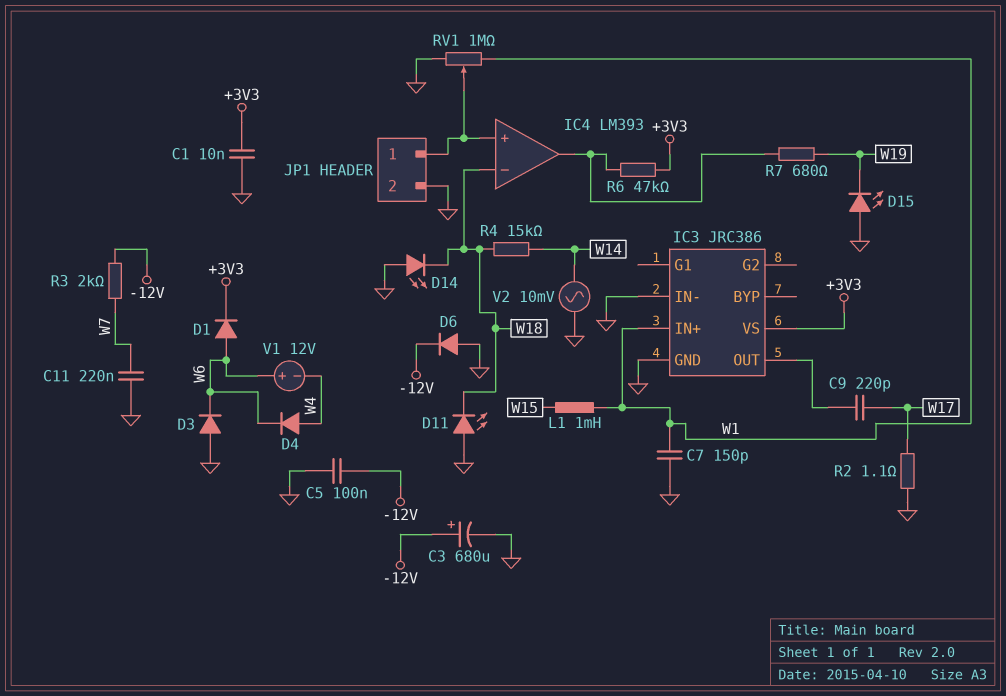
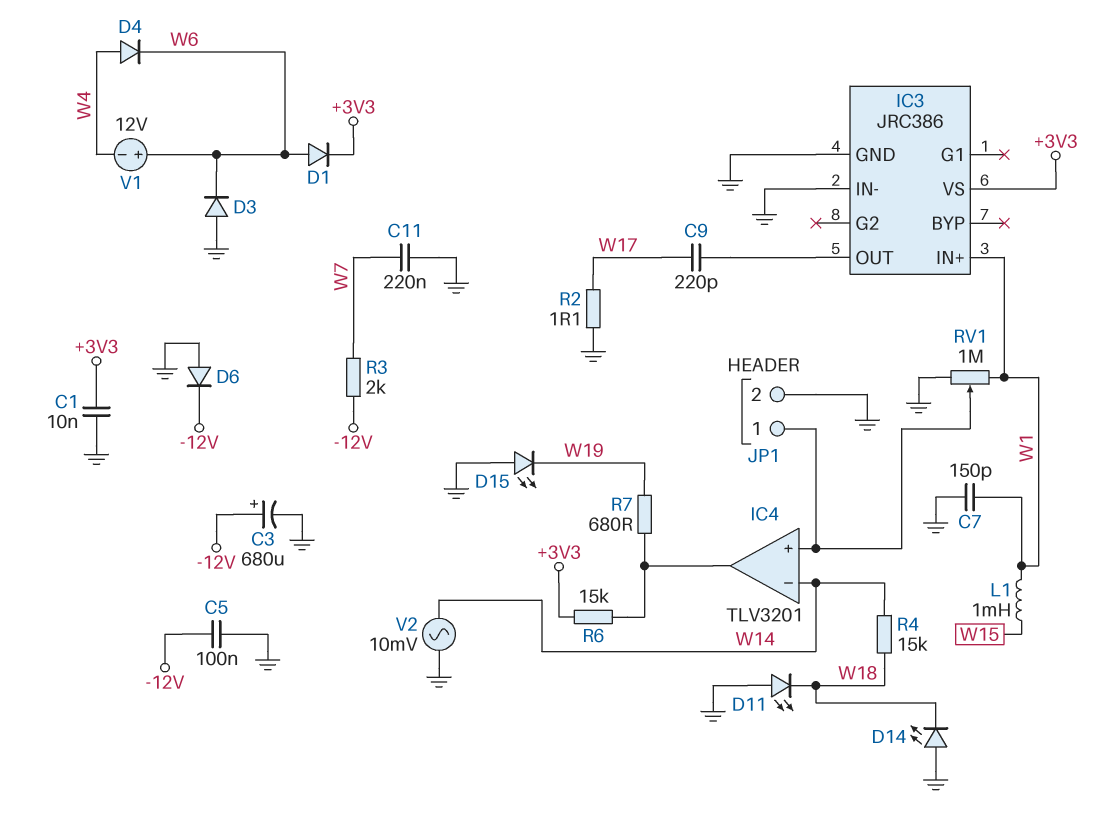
IC4: LM393 -> TLV3201
IC4 pin in-: W18 -> W14
R6: 47k (+3V3, IC4/out) -> 15k (+3V3, IC4/out)

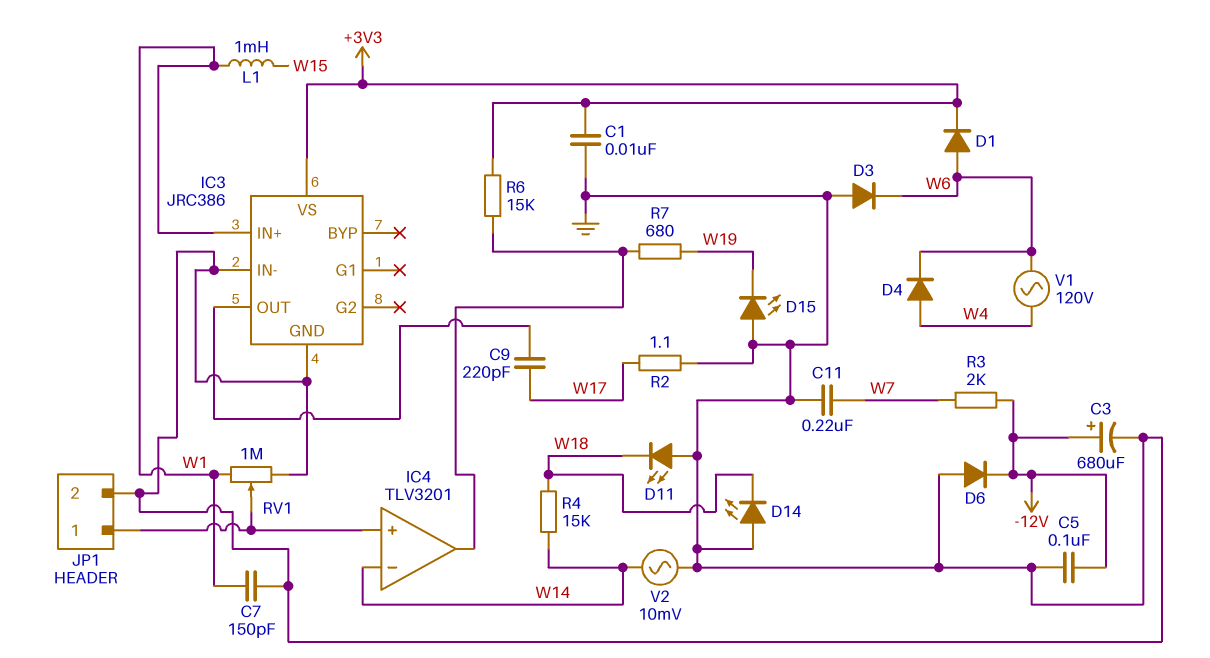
V1: 12V (plus W6, minus W4) -> AC 120V (W4, W6)

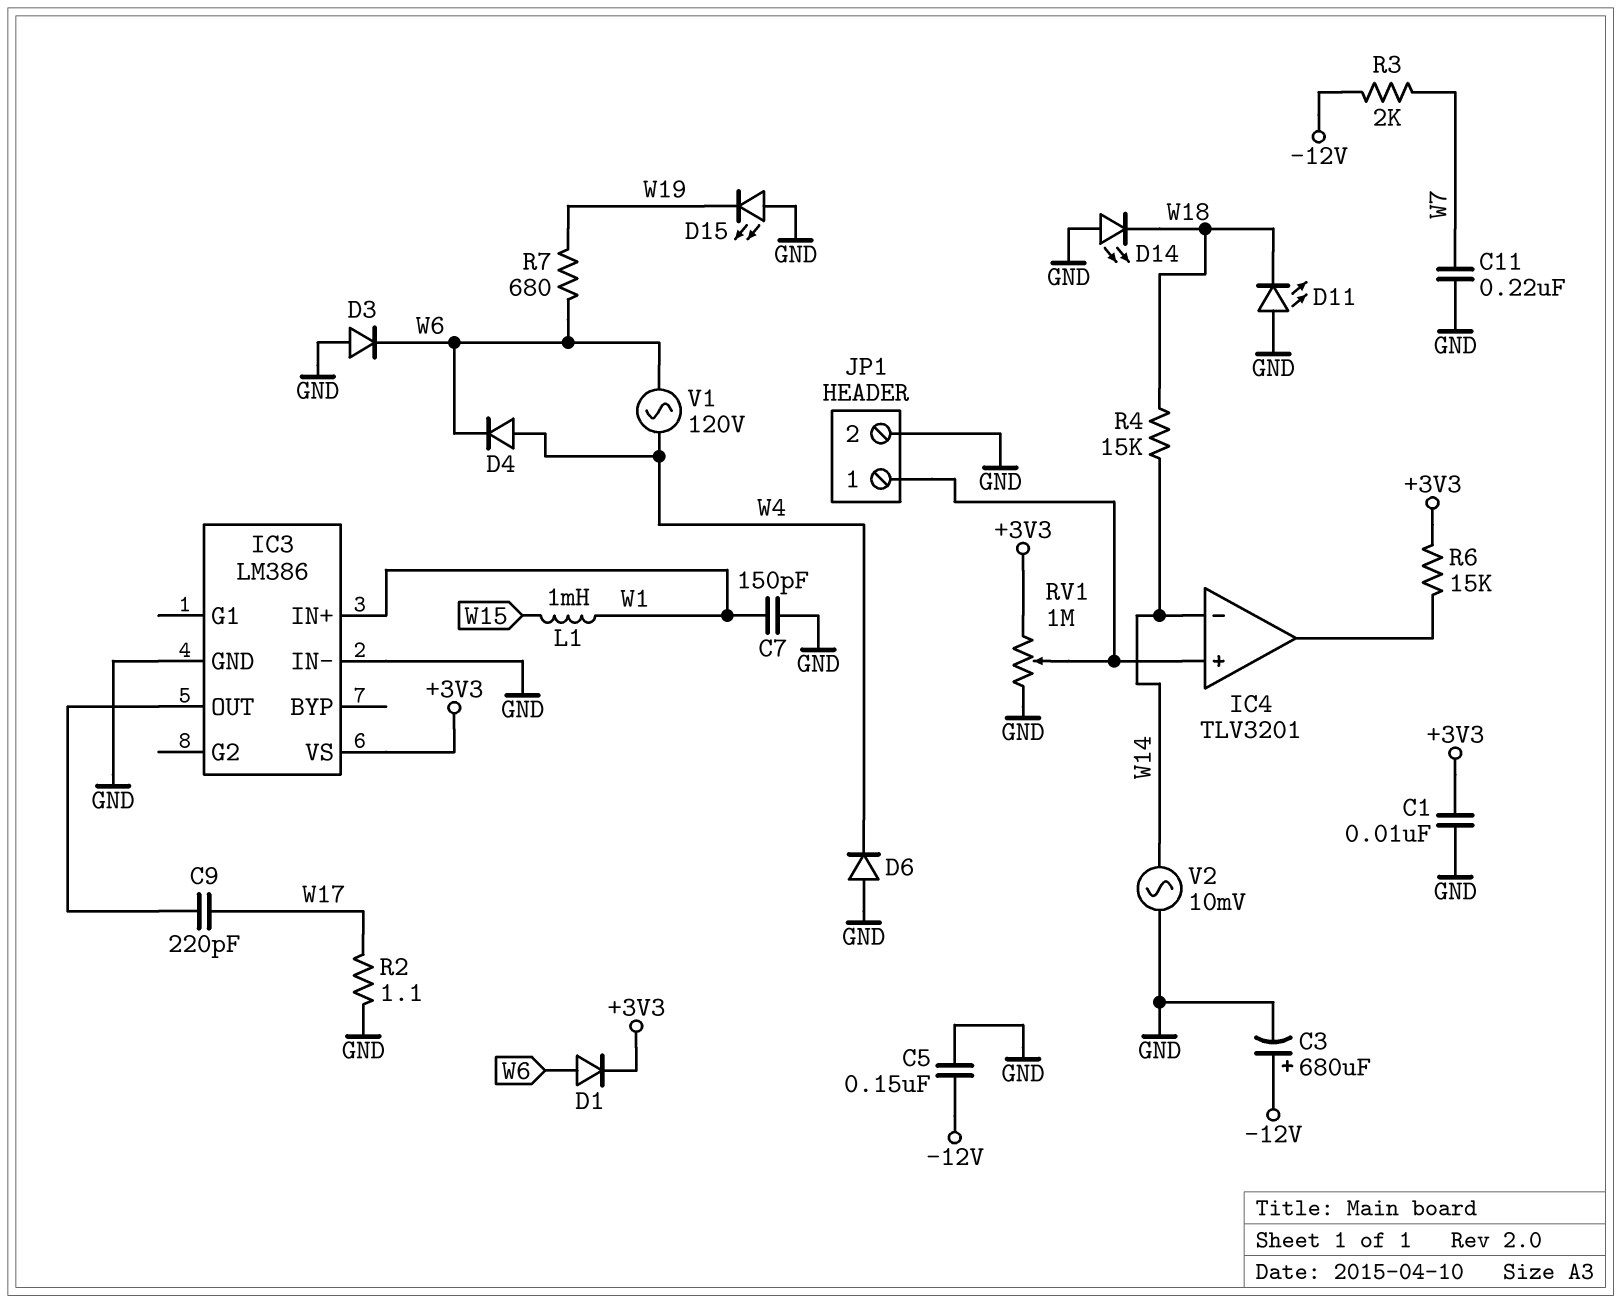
C5: 100nF (-12V, GND) -> 150nF (-12V, GND)
D6: diode (A GND, K -12V) -> diode (A GND, K W4)
IC3: JRC386 -> LM386
R7: 680 (IC4/out, W19) -> 680 (W6, W19)
RV1: 1M (GND, W1, wiper IC4/in+) -> 1M (+3V3, GND, wiper IC4/in+)

